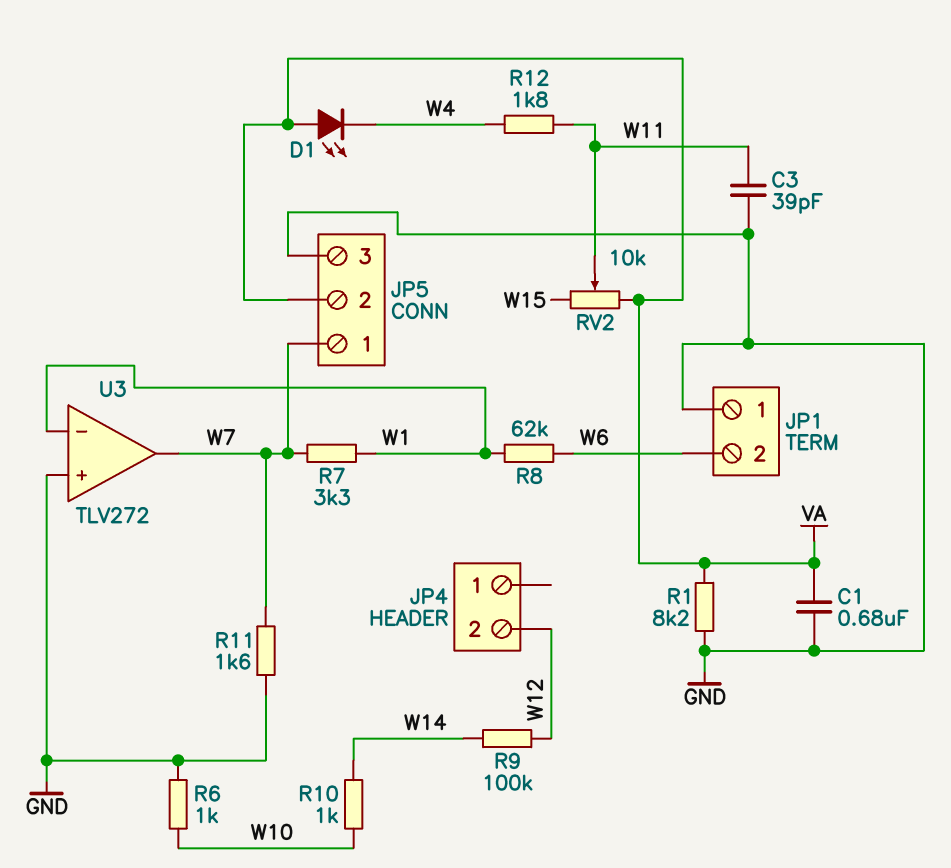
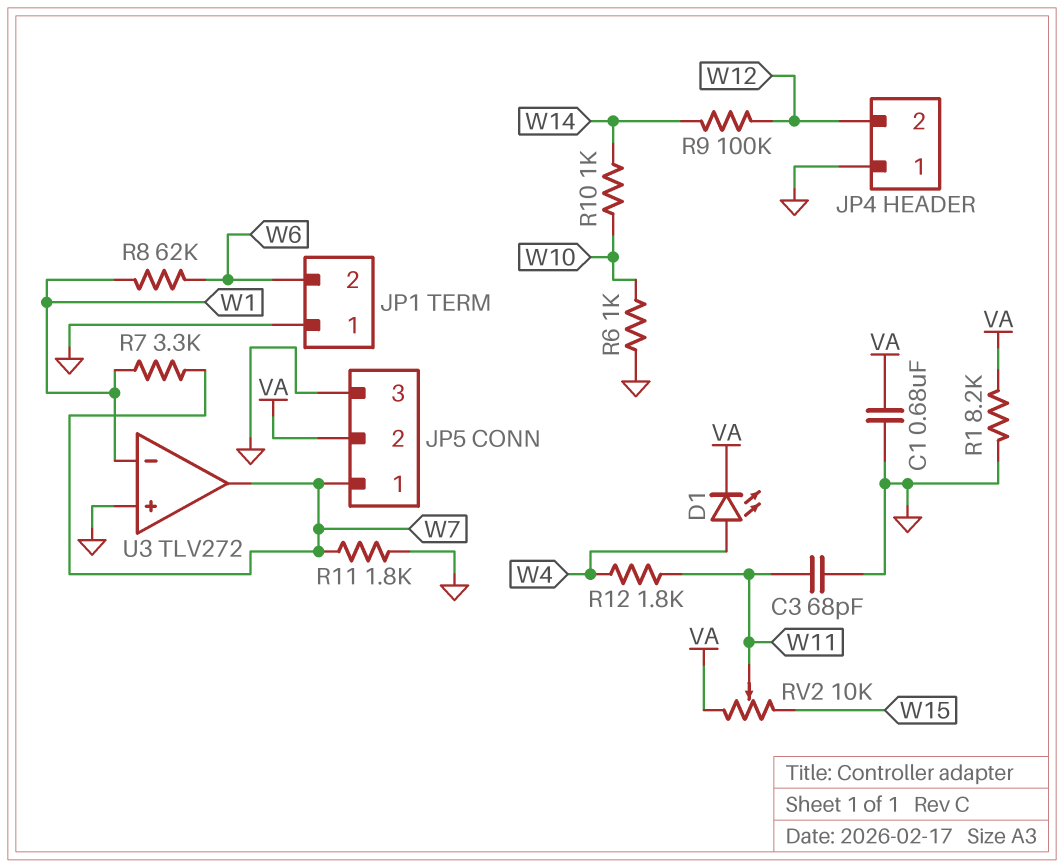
C3: 39pF (GND, W11) -> 68pF (GND, W11)
D1: LED (A VA, K W4) -> LED (A W4, K VA)
JP4 pin 1: none -> GND
R11: 1.6k (GND, W7) -> 1.8k (GND, W7)

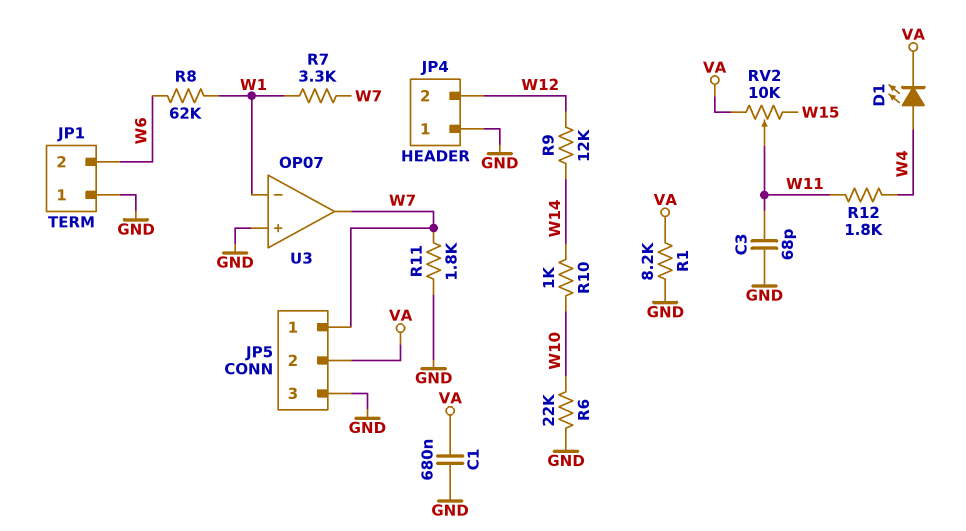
R6: 1k (GND, W10) -> 22k (GND, W10)
R9: 100k (W12, W14) -> 12k (W12, W14)
U3: TLV272 -> OP07

